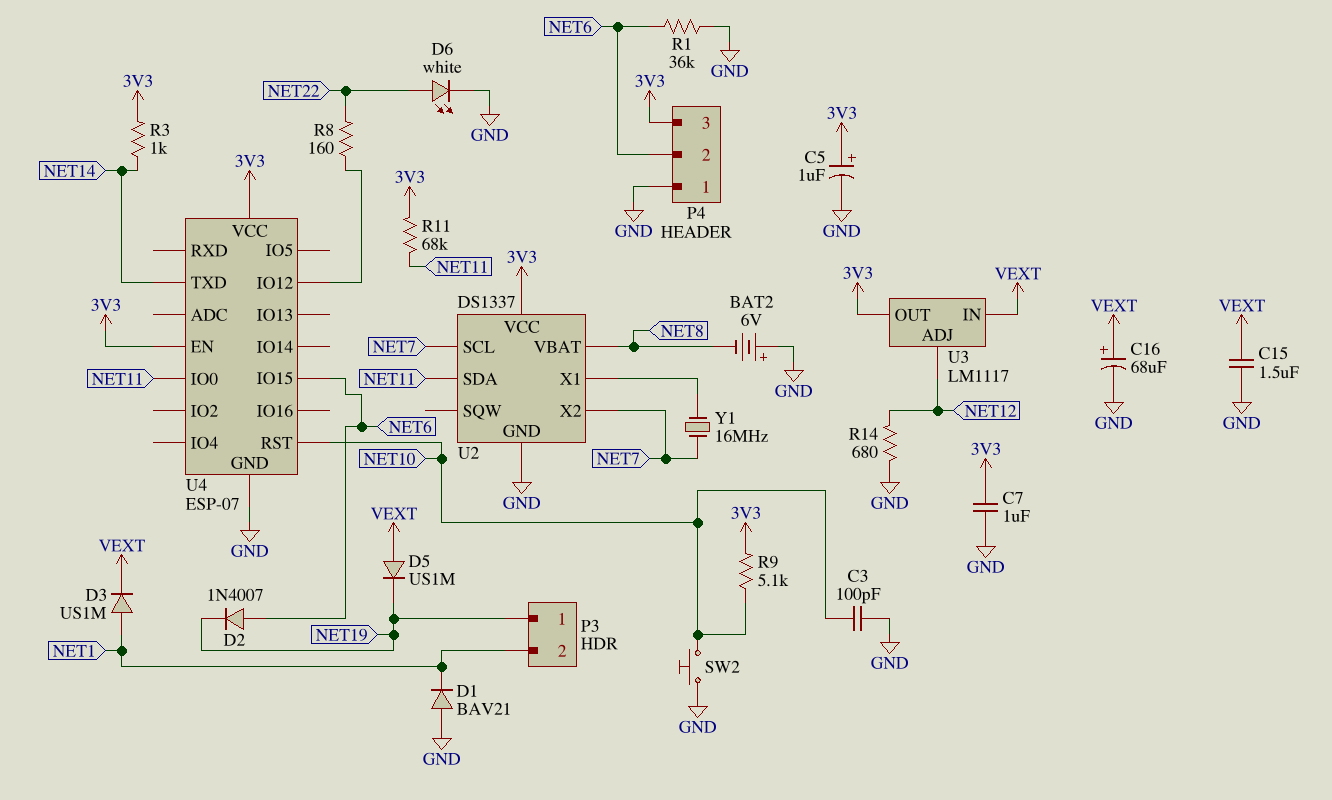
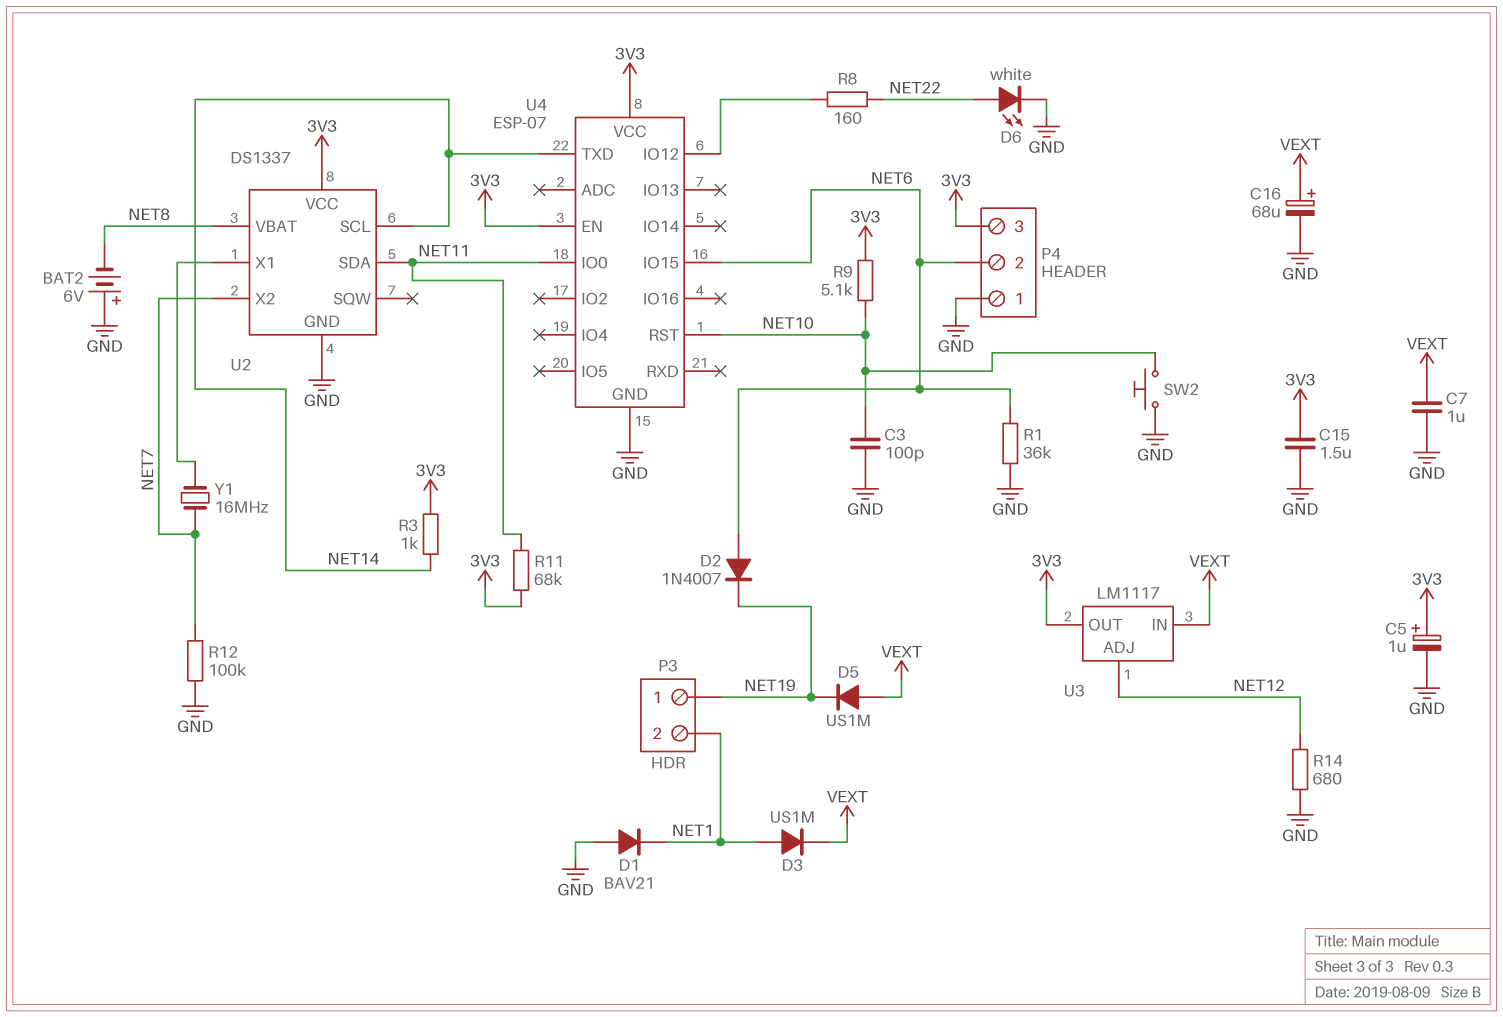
C7: 1uF (3V3, GND) -> 1uF (GND, VEXT)
C15: 1.5uF (GND, VEXT) -> 1.5uF (3V3, GND)
R12: none -> 100k (GND, NET7)
U2 pin SCL: NET7 -> NET14

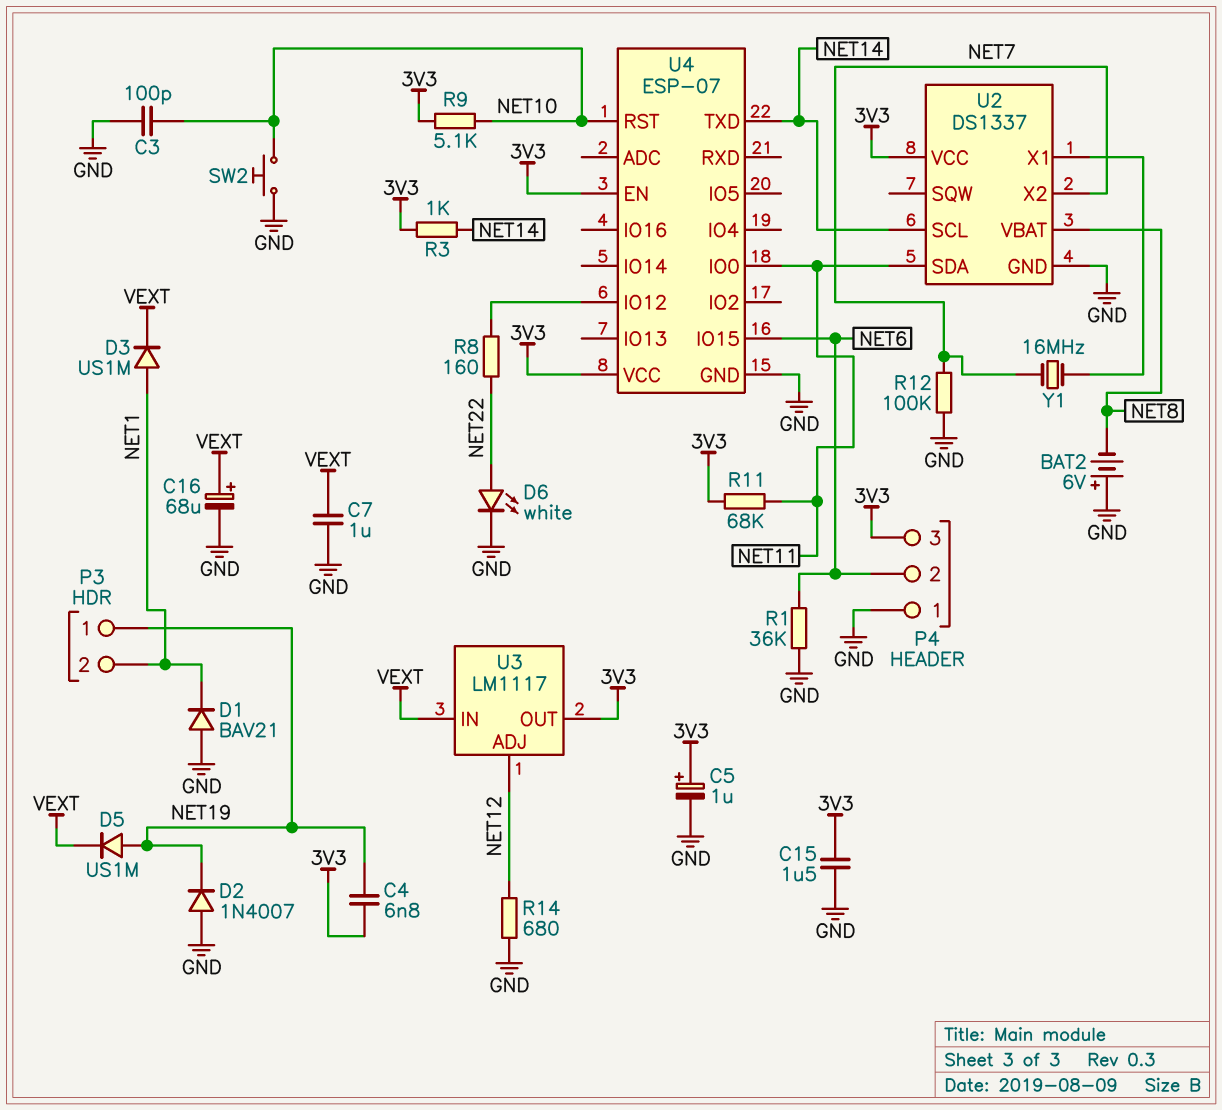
C4: none -> 6.8nF (3V3, NET19)
D2: diode 1N4007 (A NET6, K NET19) -> diode 1N4007 (A GND, K NET19)
D5: diode US1M (A VEXT, K NET19) -> diode US1M (A NET19, K VEXT)

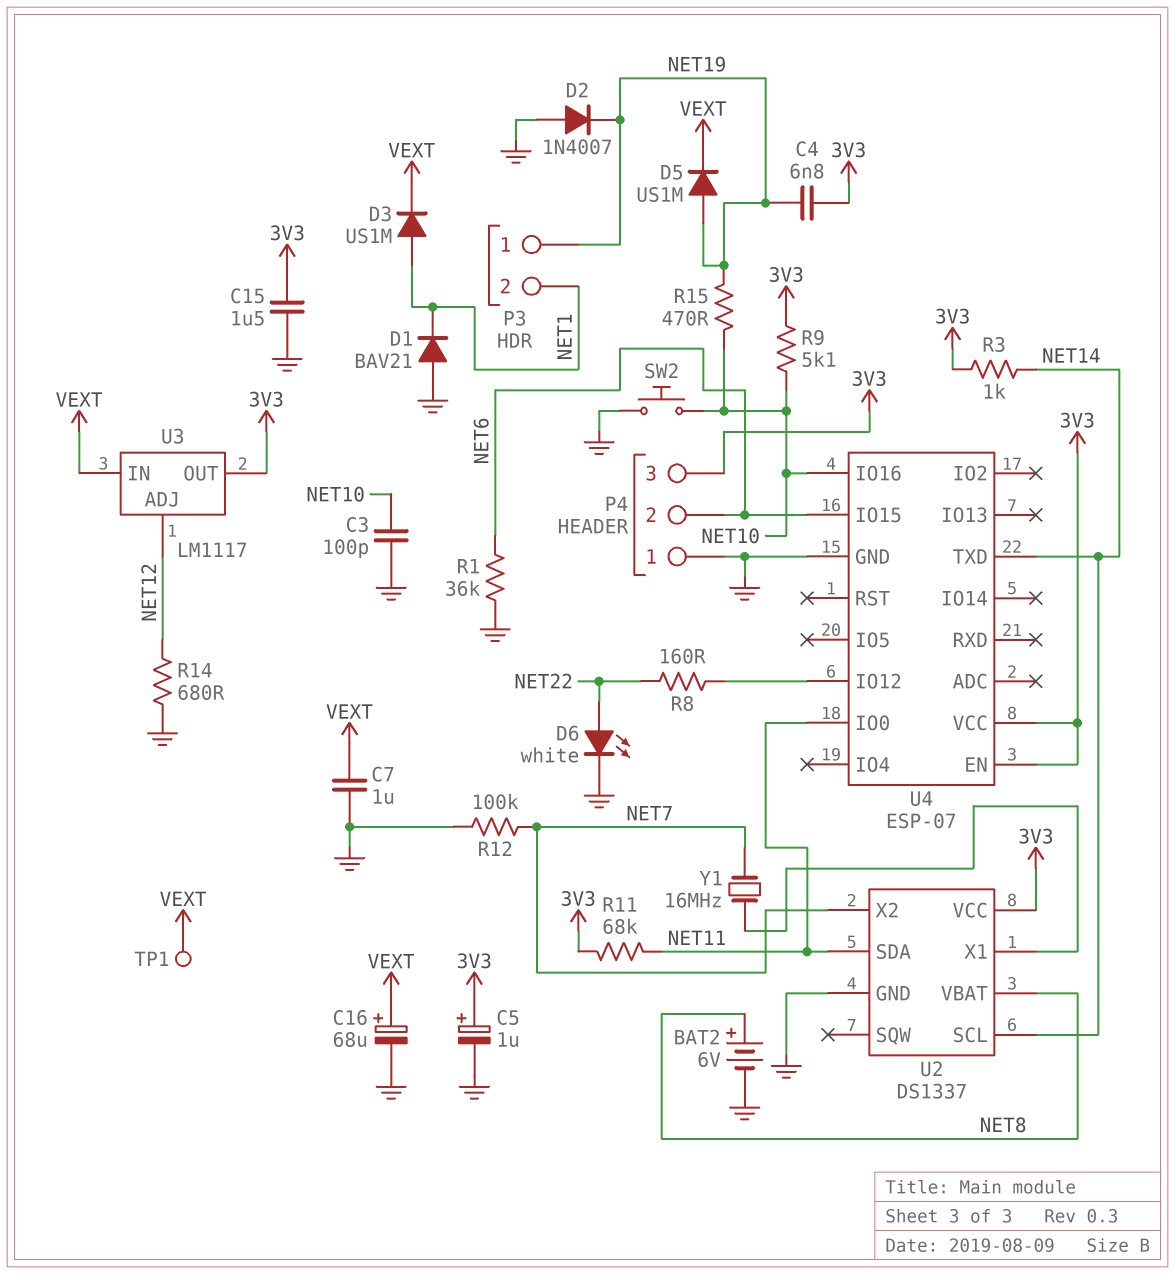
BAT2: 6V (plus GND, minus NET8) -> 6V (plus NET8, minus GND)
R15: none -> 470 (NET10, NET19)
TP1: none -> test point (VEXT)
U4 pin IO16: none -> NET10
U4 pin RST: NET10 -> none

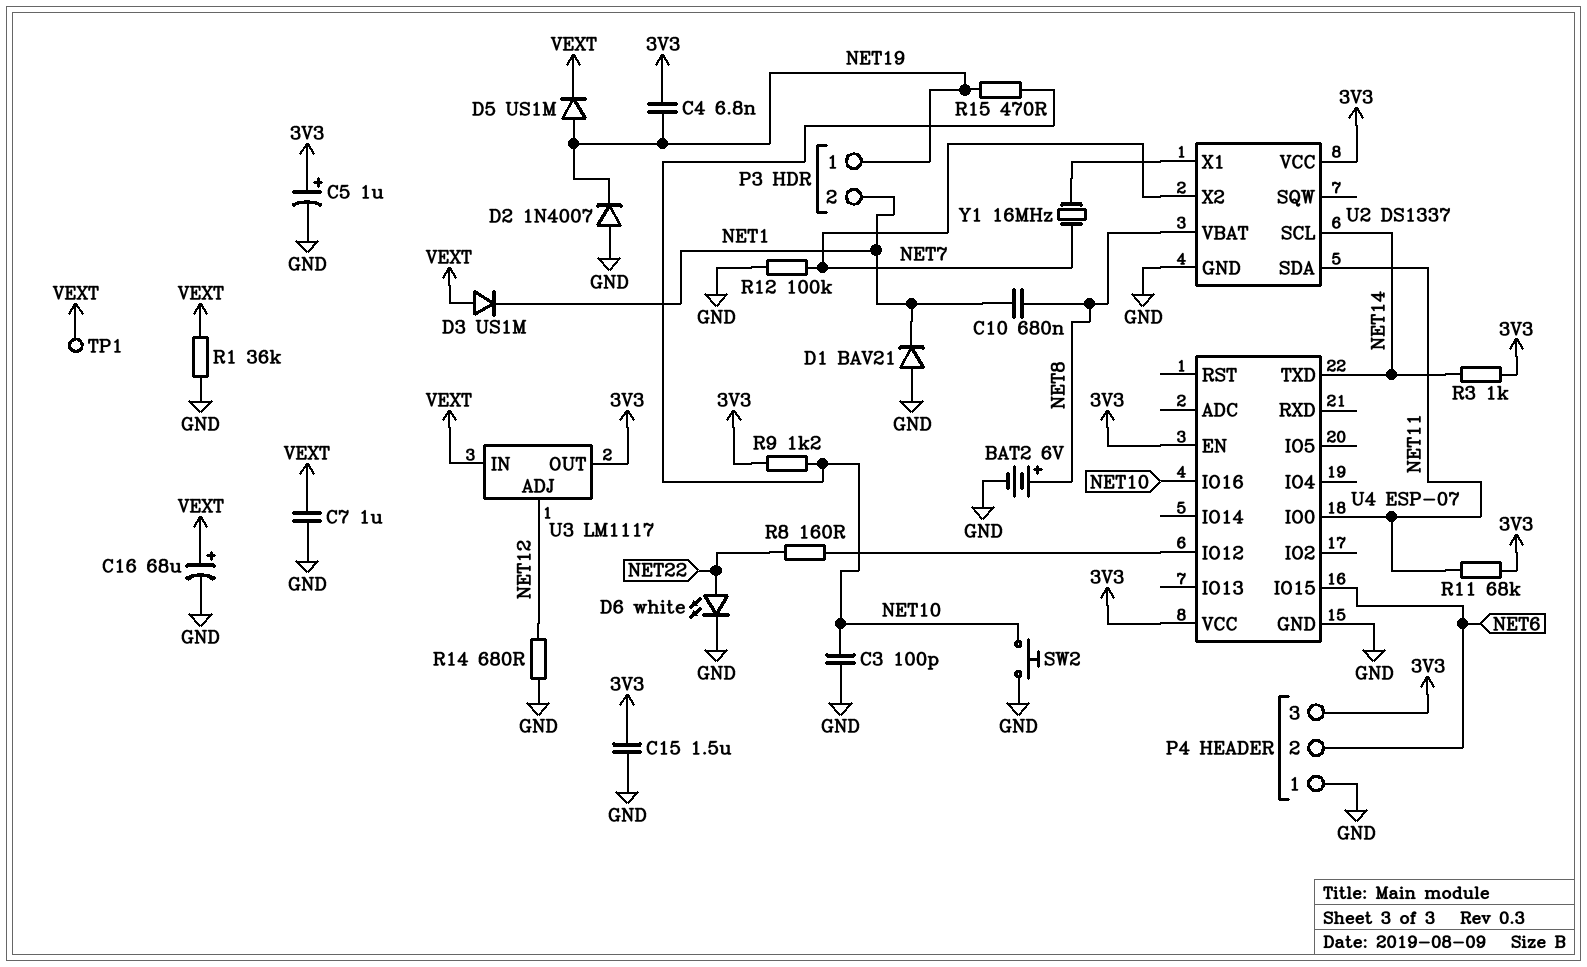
C10: none -> 680nF (NET1, NET8)
D3: diode US1M (A NET1, K VEXT) -> diode US1M (A VEXT, K NET1)
R1: 36k (GND, NET6) -> 36k (GND, VEXT)
R9: 5.1k (3V3, NET10) -> 1.2k (3V3, NET10)

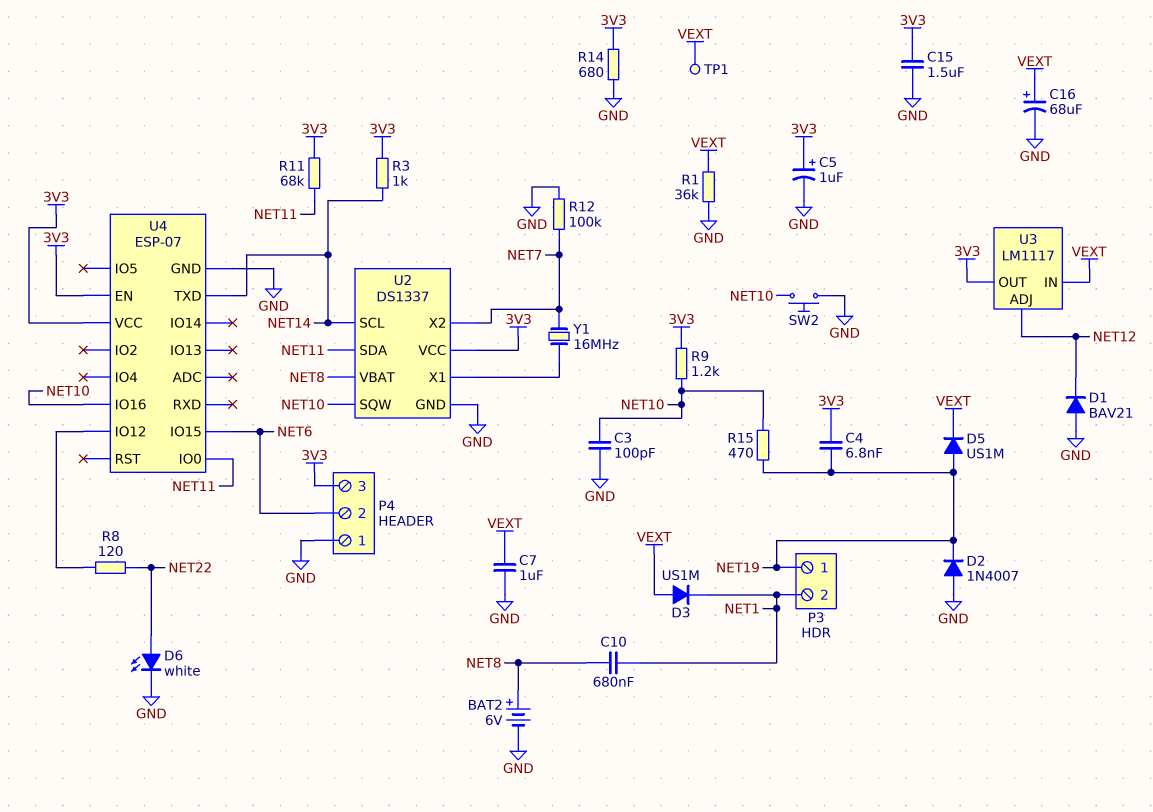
D1: diode BAV21 (A GND, K NET1) -> diode BAV21 (A GND, K NET12)
R8: 160 (NET22, U4/IO12) -> 120 (NET22, U4/IO12)
R14: 680 (GND, NET12) -> 680 (3V3, GND)
U2 pin SQW: none -> NET10

